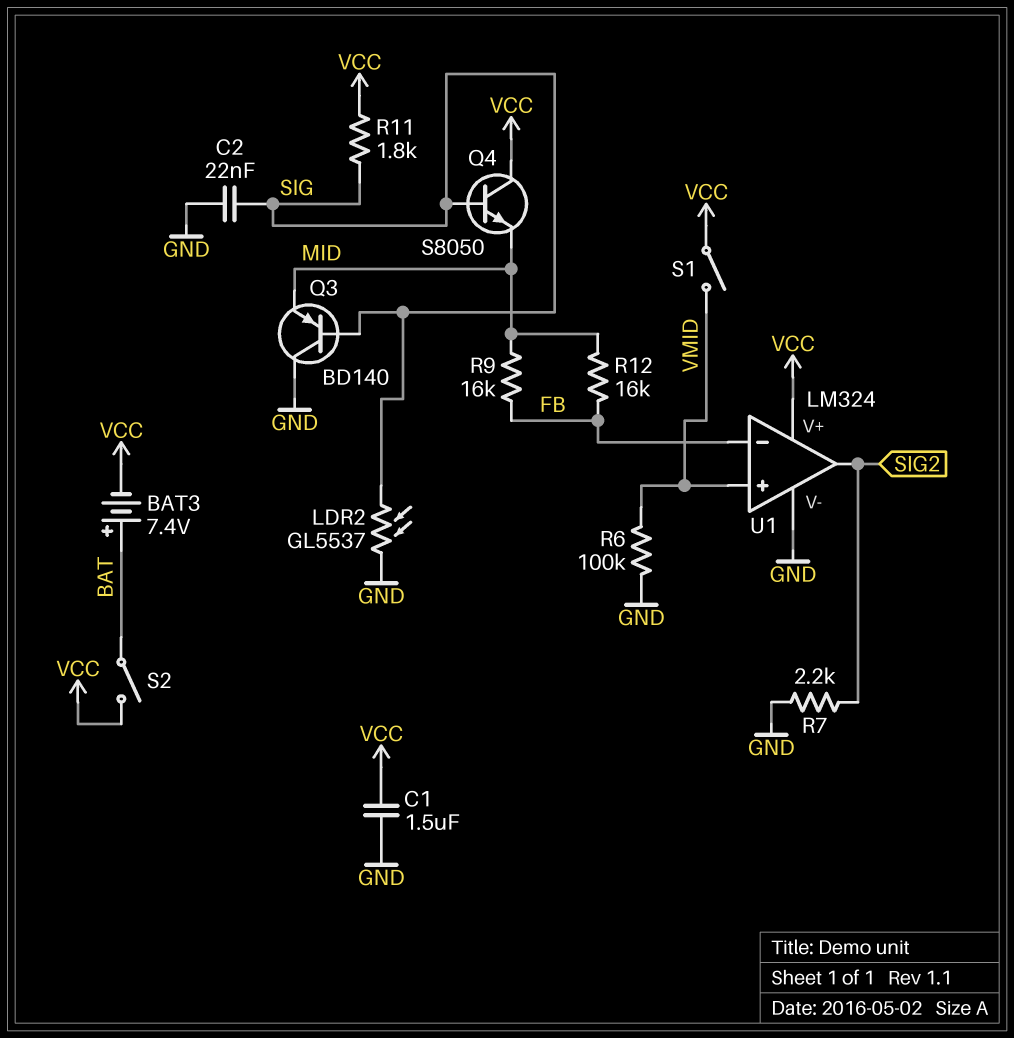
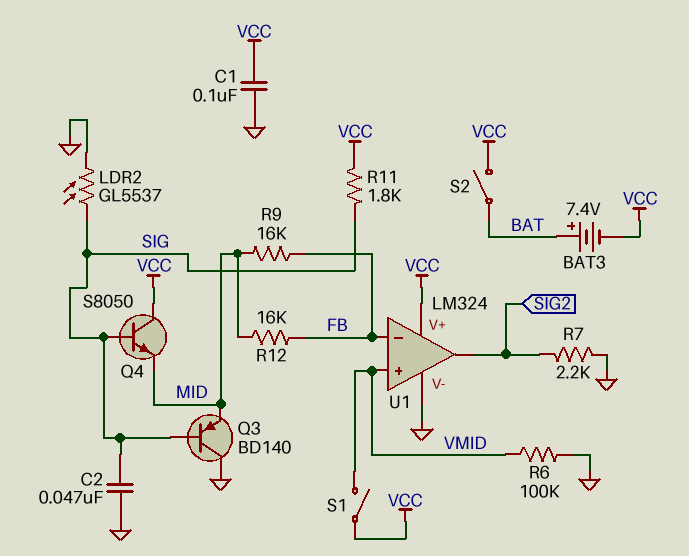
C1: 1.5uF (GND, VCC) -> 100nF (GND, VCC)
C2: 22nF (GND, SIG) -> 47nF (GND, SIG)

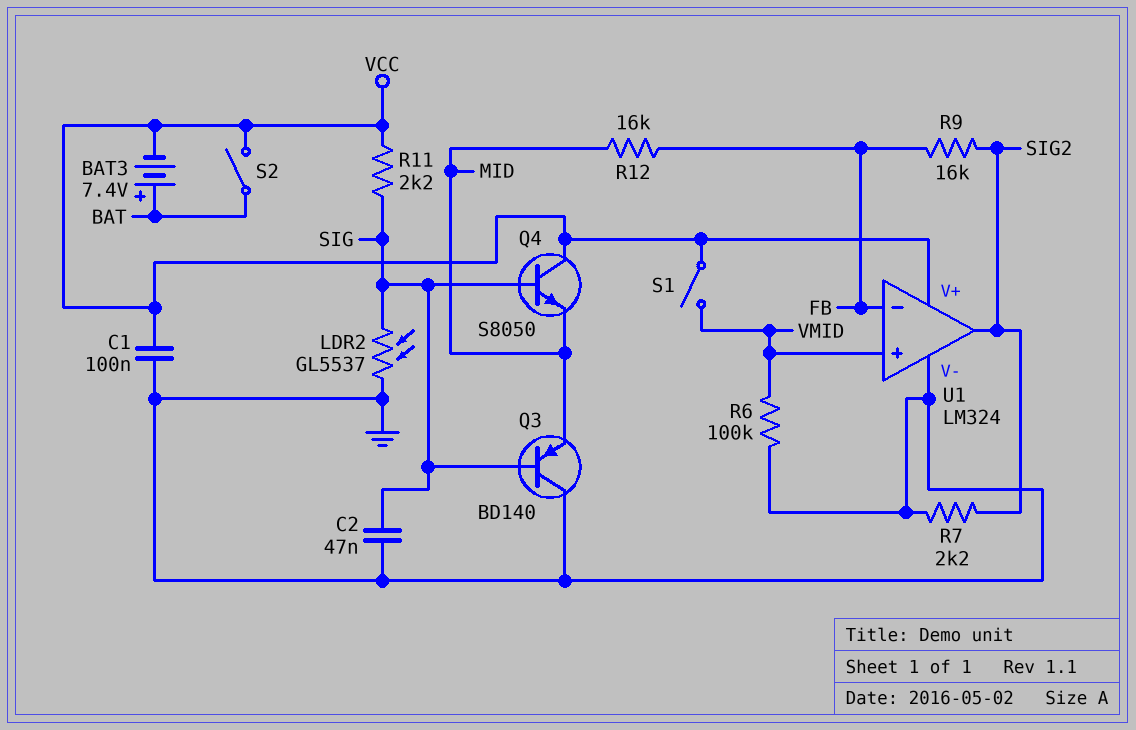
R9: 16k (FB, MID) -> 16k (FB, SIG2)
R11: 1.8k (SIG, VCC) -> 2.2k (SIG, VCC)

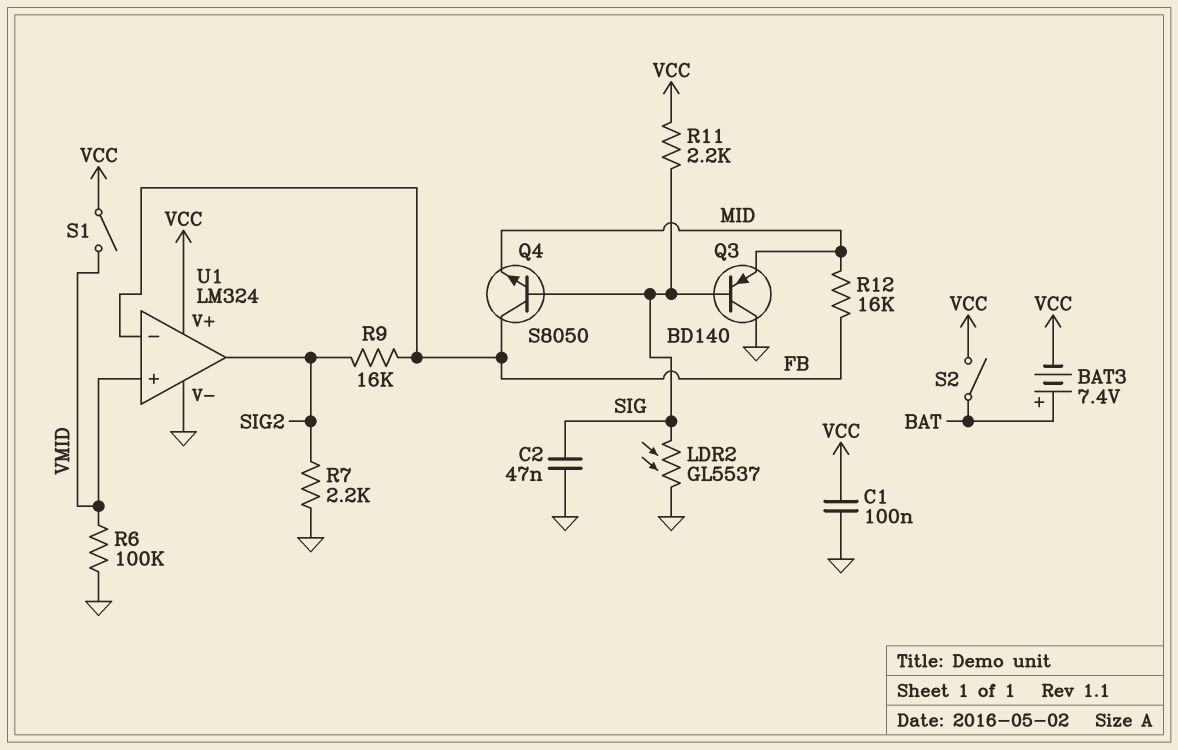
Q4: NPN S8050 (B SIG, C VCC, E MID) -> NPN S8050 (B SIG, C FB, E MID)

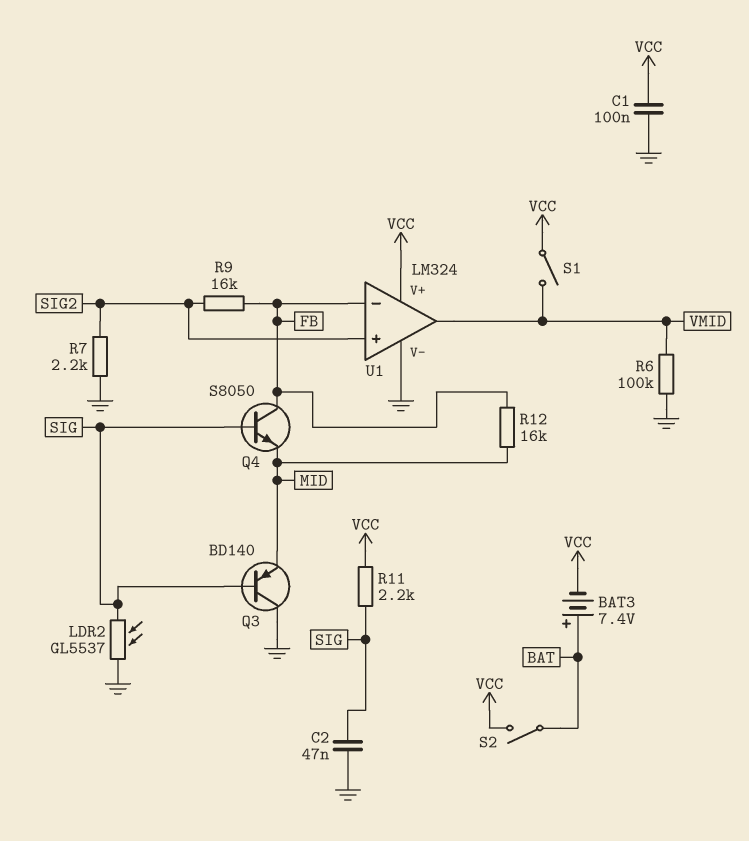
U1 pin in+: VMID -> SIG2
U1 pin out: SIG2 -> VMID

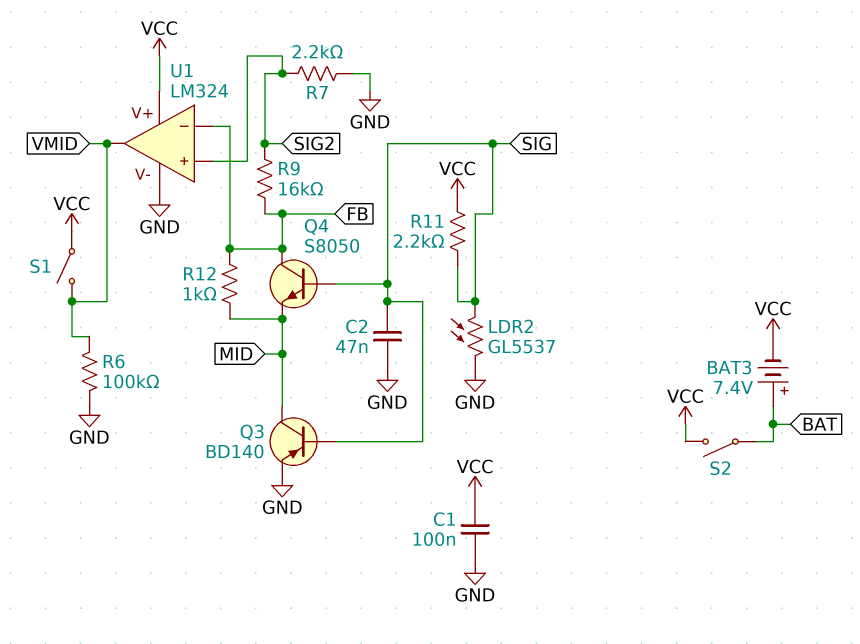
Q3: PNP BD140 (B SIG, C GND, E MID) -> PNP BD140 (B SIG, C MID, E GND)
R12: 16k (FB, MID) -> 1k (FB, MID)

